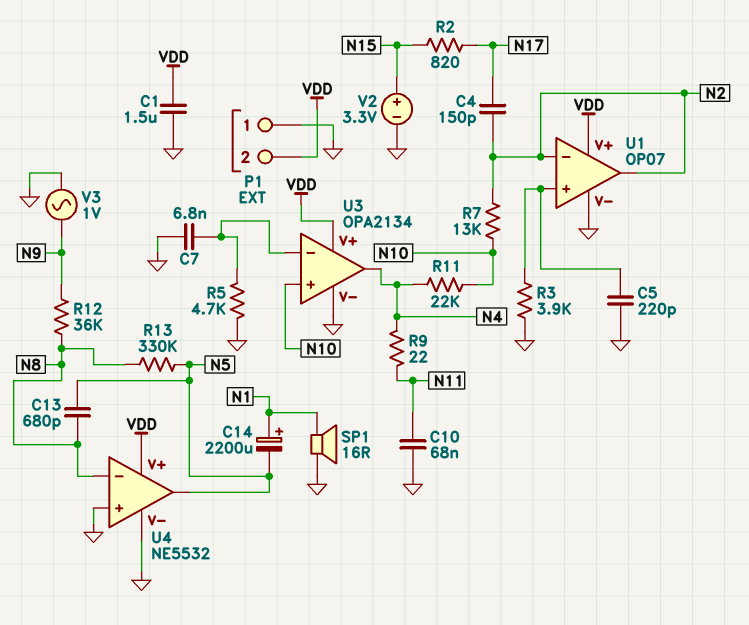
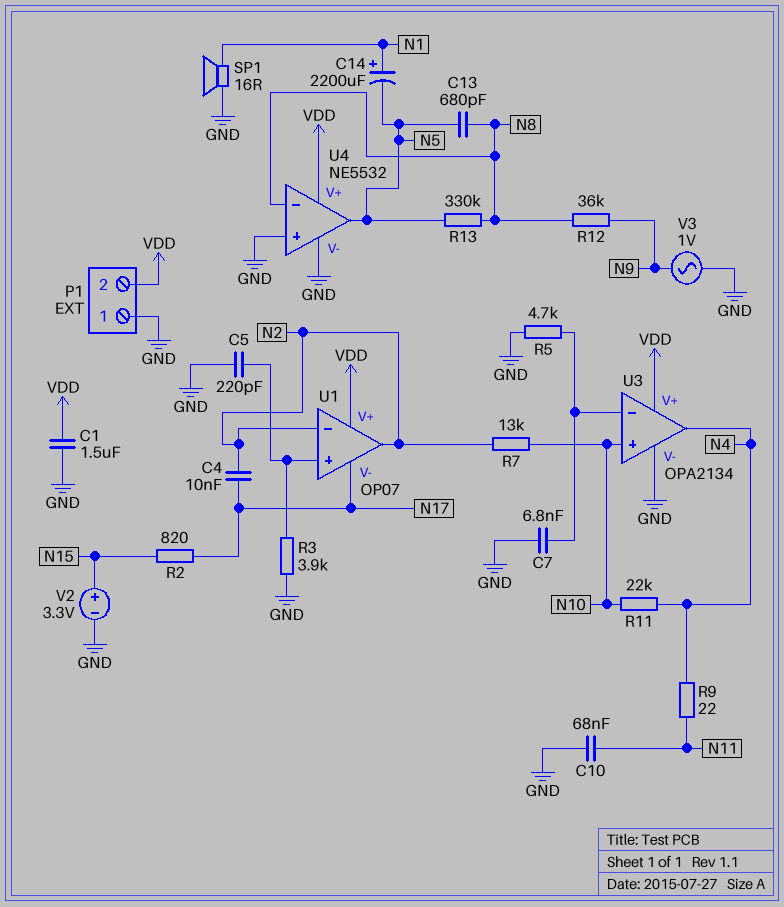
C4: 150pF (N2, N17) -> 10nF (N2, N17)
U1 pin V-: GND -> N17

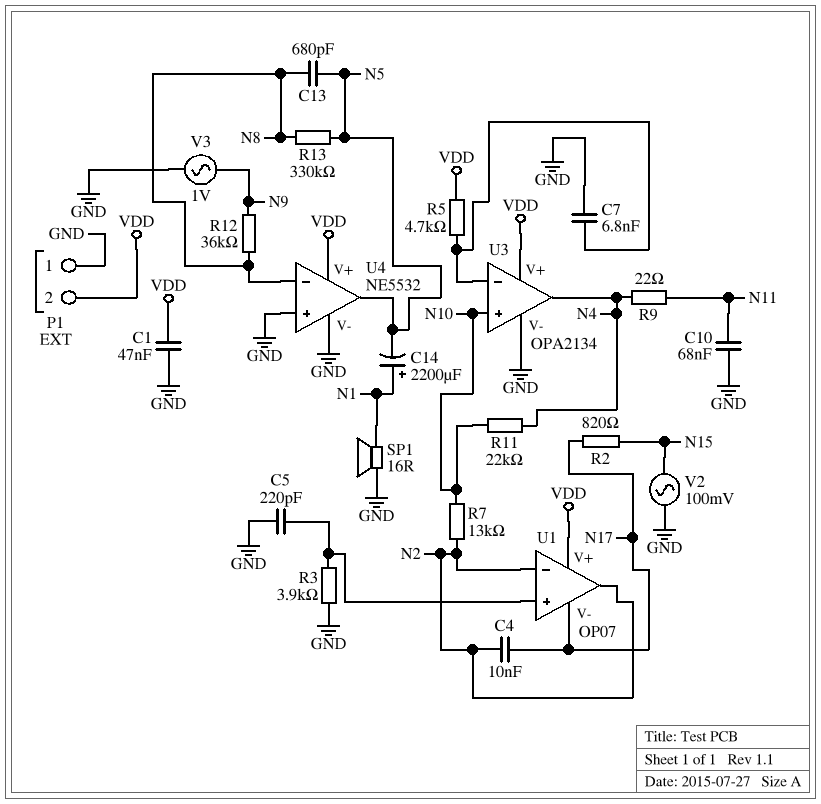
C1: 1.5uF (GND, VDD) -> 47nF (GND, VDD)
R5: 4.7k (GND, U3/in-) -> 4.7k (U3/in-, VDD)
V2: 3.3V (plus N15, minus GND) -> AC 100mV (GND, N15)

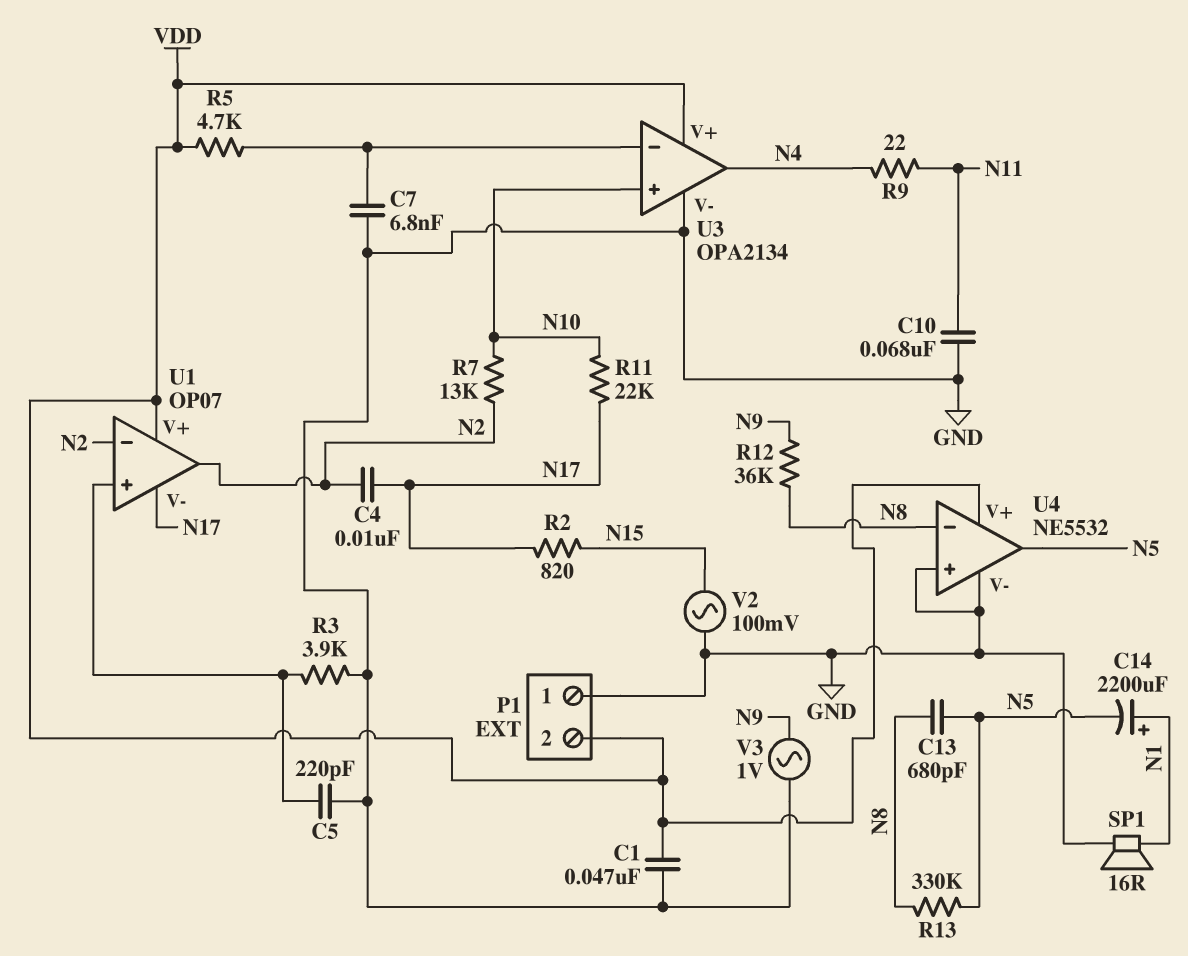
R11: 22k (N4, N10) -> 22k (N10, N17)

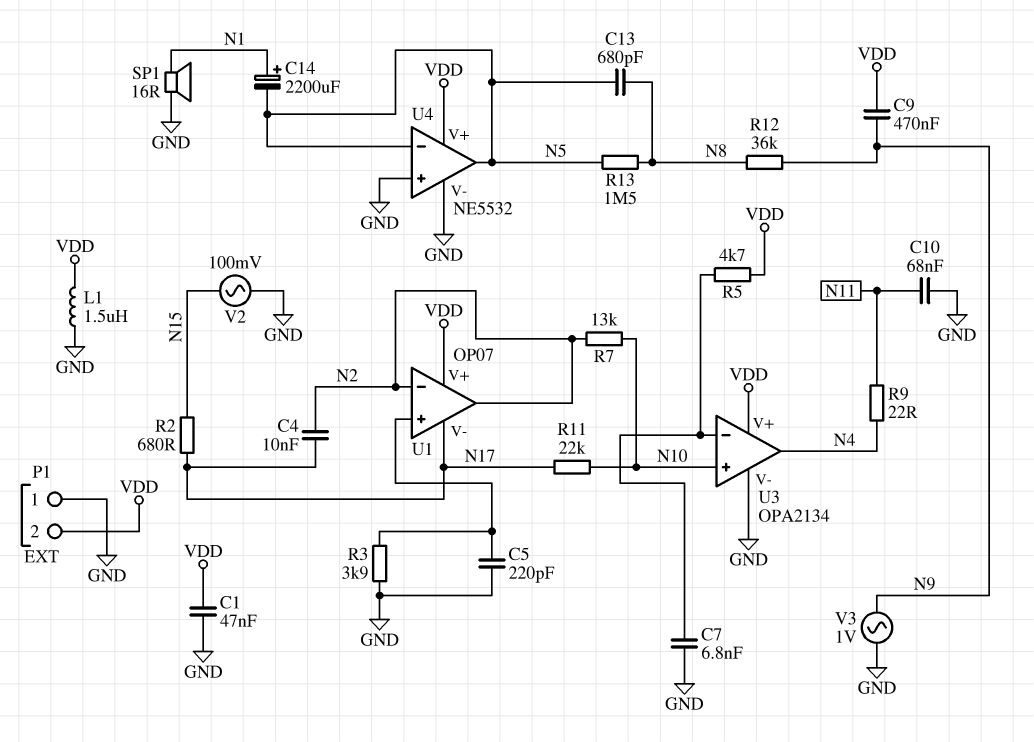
C9: none -> 470nF (N9, VDD)
L1: none -> 1.5uH (GND, VDD)
R2: 820 (N15, N17) -> 680 (N15, N17)
R13: 330k (N5, N8) -> 1.5M (N5, N8)
U4 pin in-: N8 -> N5

